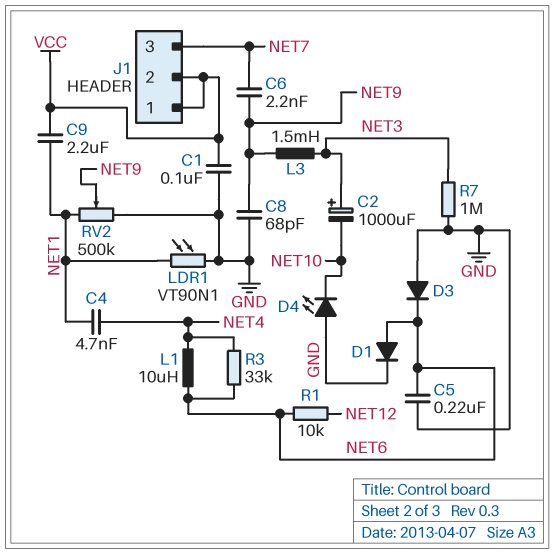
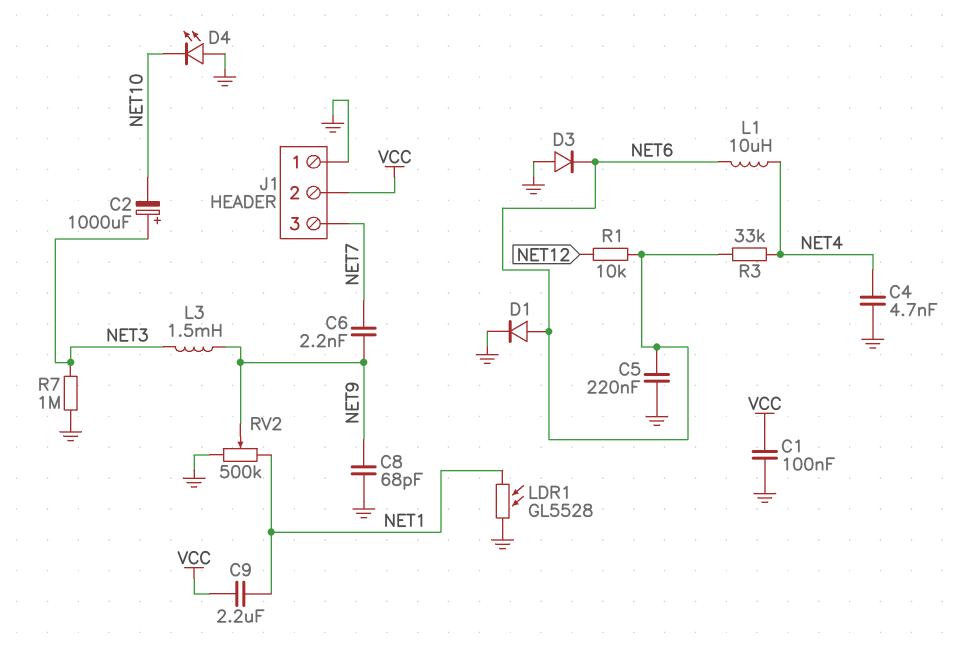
C4: 4.7nF (NET1, NET4) -> 4.7nF (GND, NET4)
J1 pin 1: VCC -> GND
LDR1: VT90N1 (GND, NET1) -> GL5528 (GND, NET1)

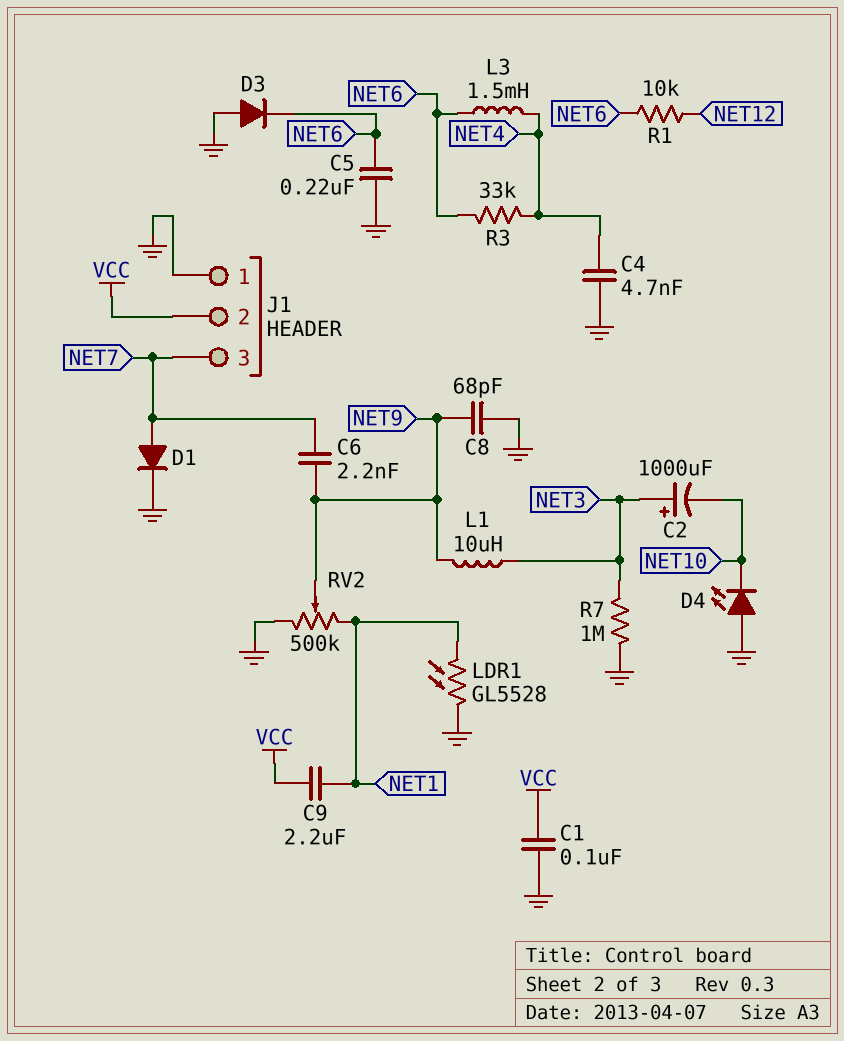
D1: diode (A NET6, K GND) -> diode (A NET7, K GND)
L1: 10uH (NET4, NET6) -> 10uH (NET3, NET9)
L3: 1.5mH (NET3, NET9) -> 1.5mH (NET4, NET6)

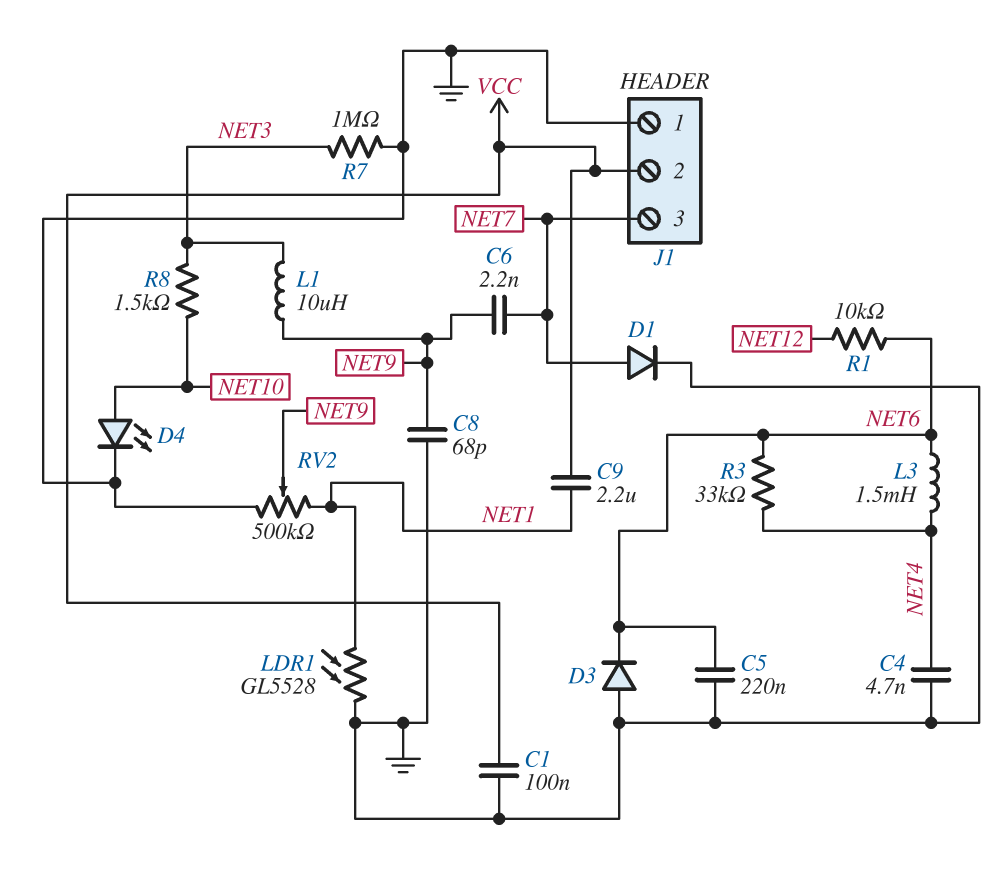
C2: 1000uF (plus NET3, minus NET10) -> none
D4: LED (A GND, K NET10) -> LED (A NET10, K GND)
R8: none -> 1.5k (NET3, NET10)

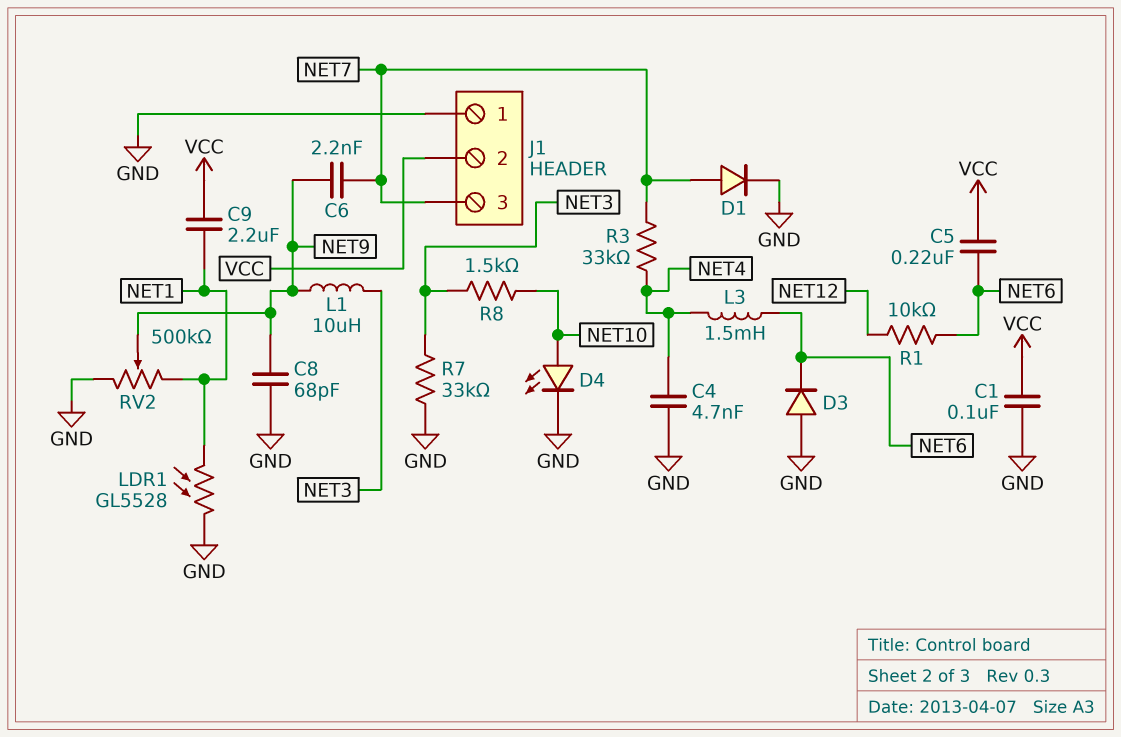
C5: 220nF (GND, NET6) -> 220nF (NET6, VCC)
R3: 33k (NET4, NET6) -> 33k (NET4, NET7)
R7: 1M (GND, NET3) -> 33k (GND, NET3)

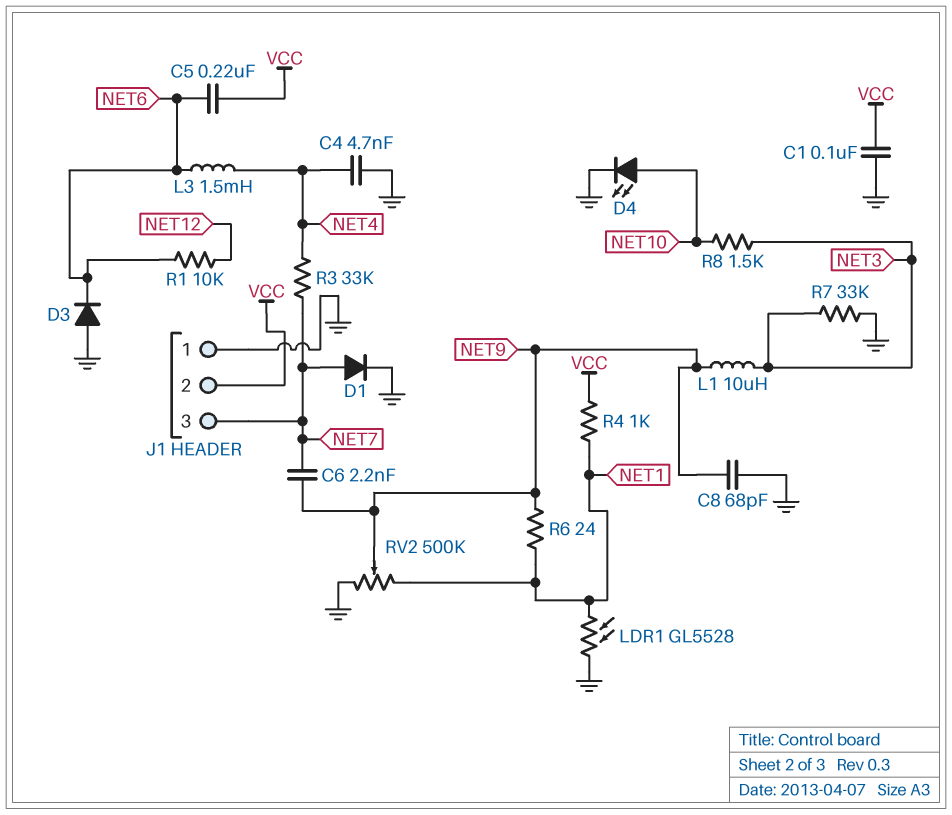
C9: 2.2uF (NET1, VCC) -> none
R4: none -> 1k (NET1, VCC)
R6: none -> 24 (NET1, NET9)

